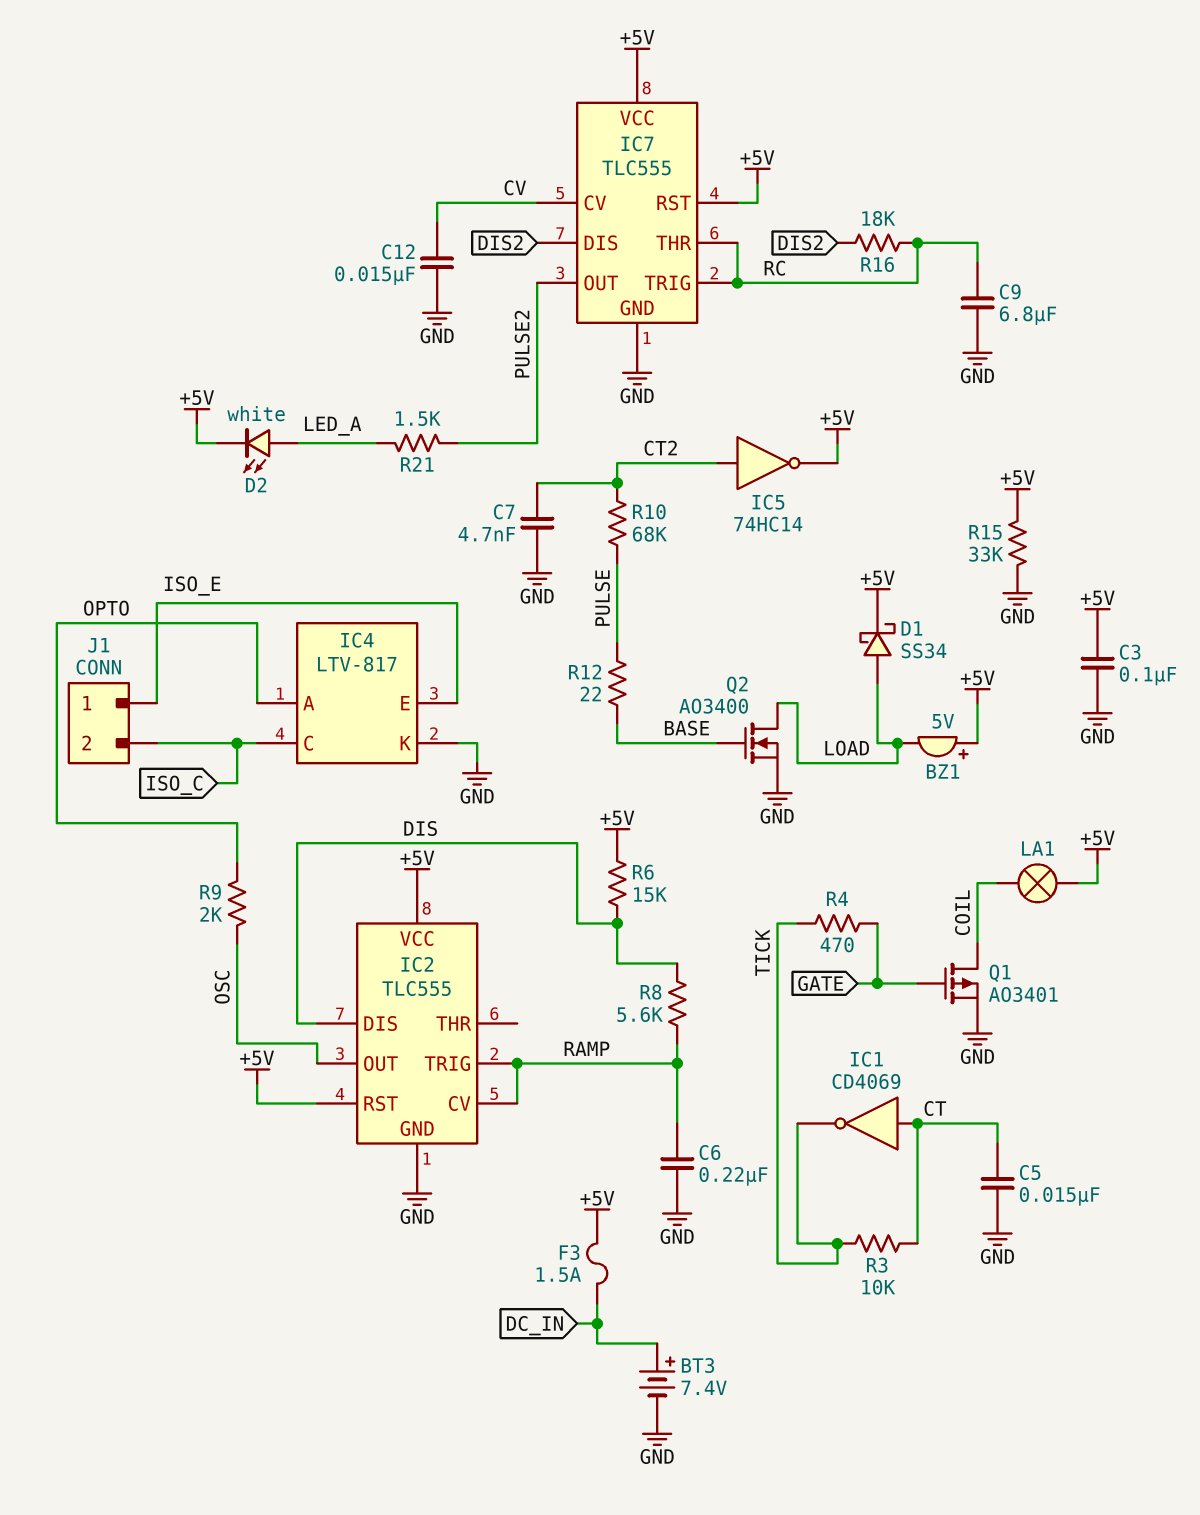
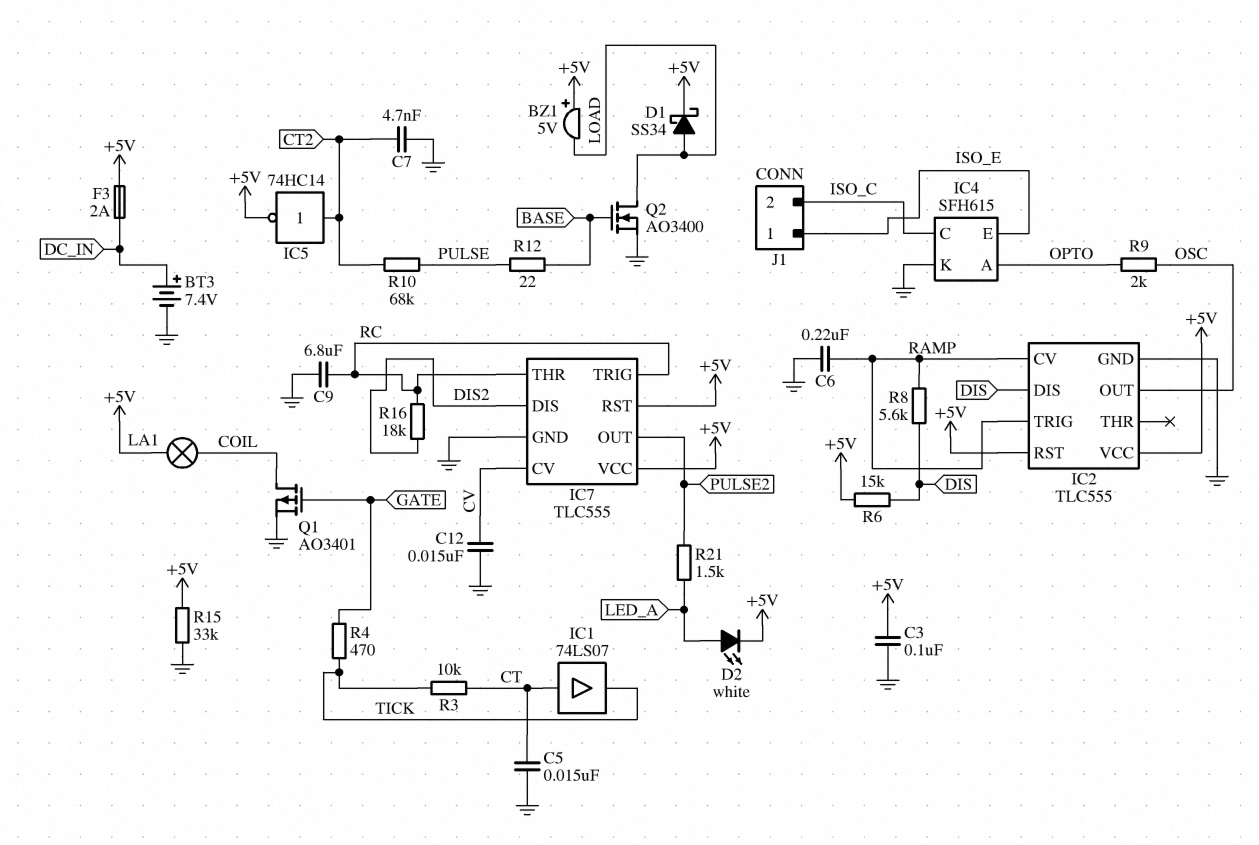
F3: 1.5A (+5V, DC_IN) -> 2A (+5V, DC_IN)
IC1: NOT CD4069 (in CT, out TICK) -> buffer 74LS07 (in CT, out TICK)
IC4: LTV-817 -> SFH615

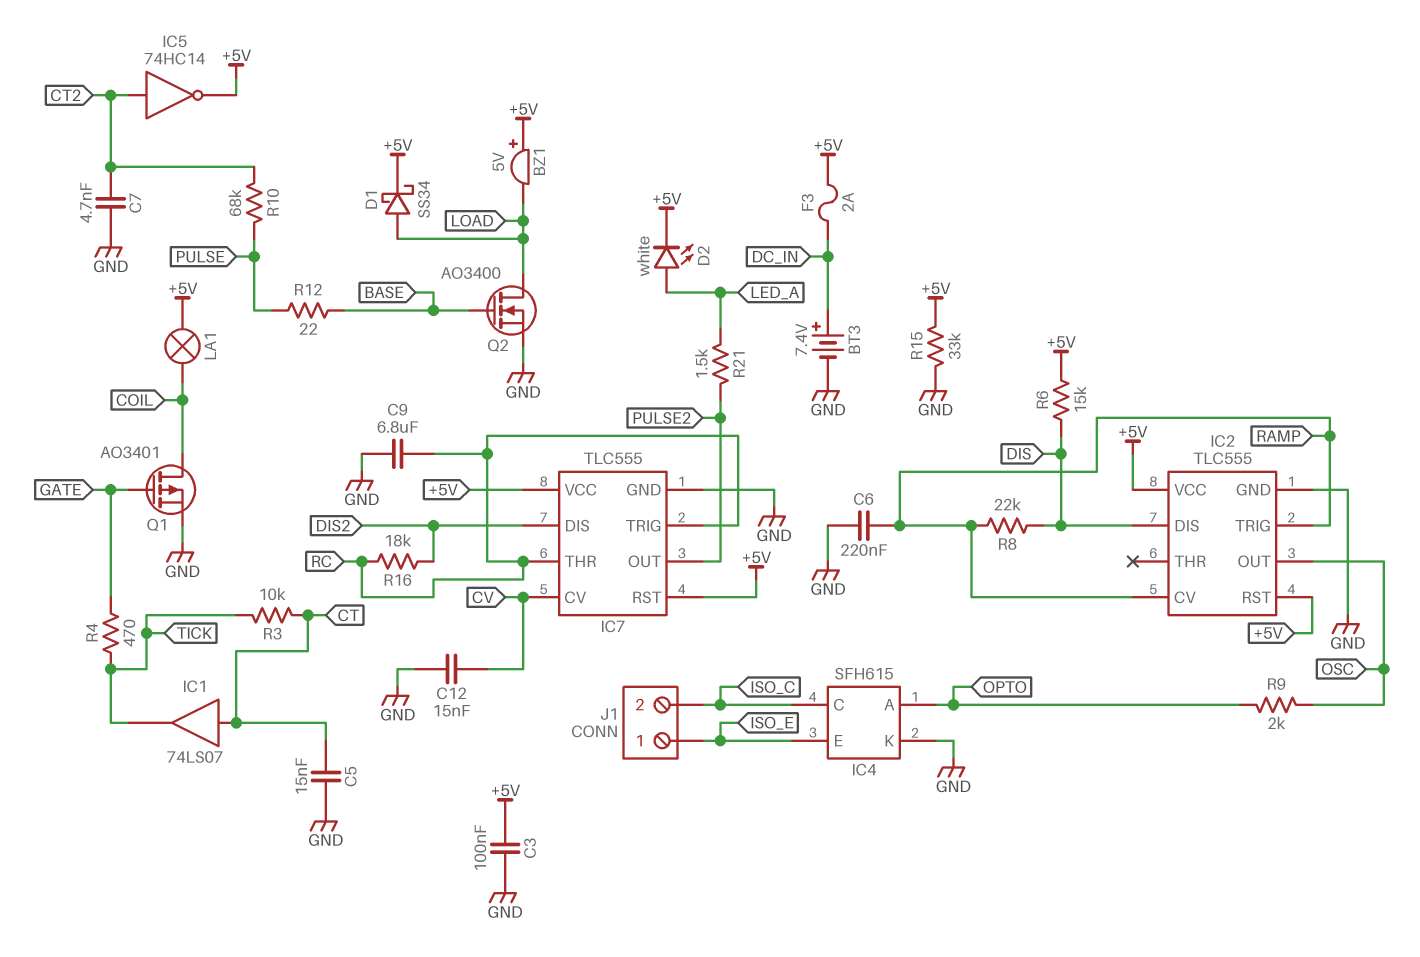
R8: 5.6k (DIS, RAMP) -> 22k (DIS, RAMP)

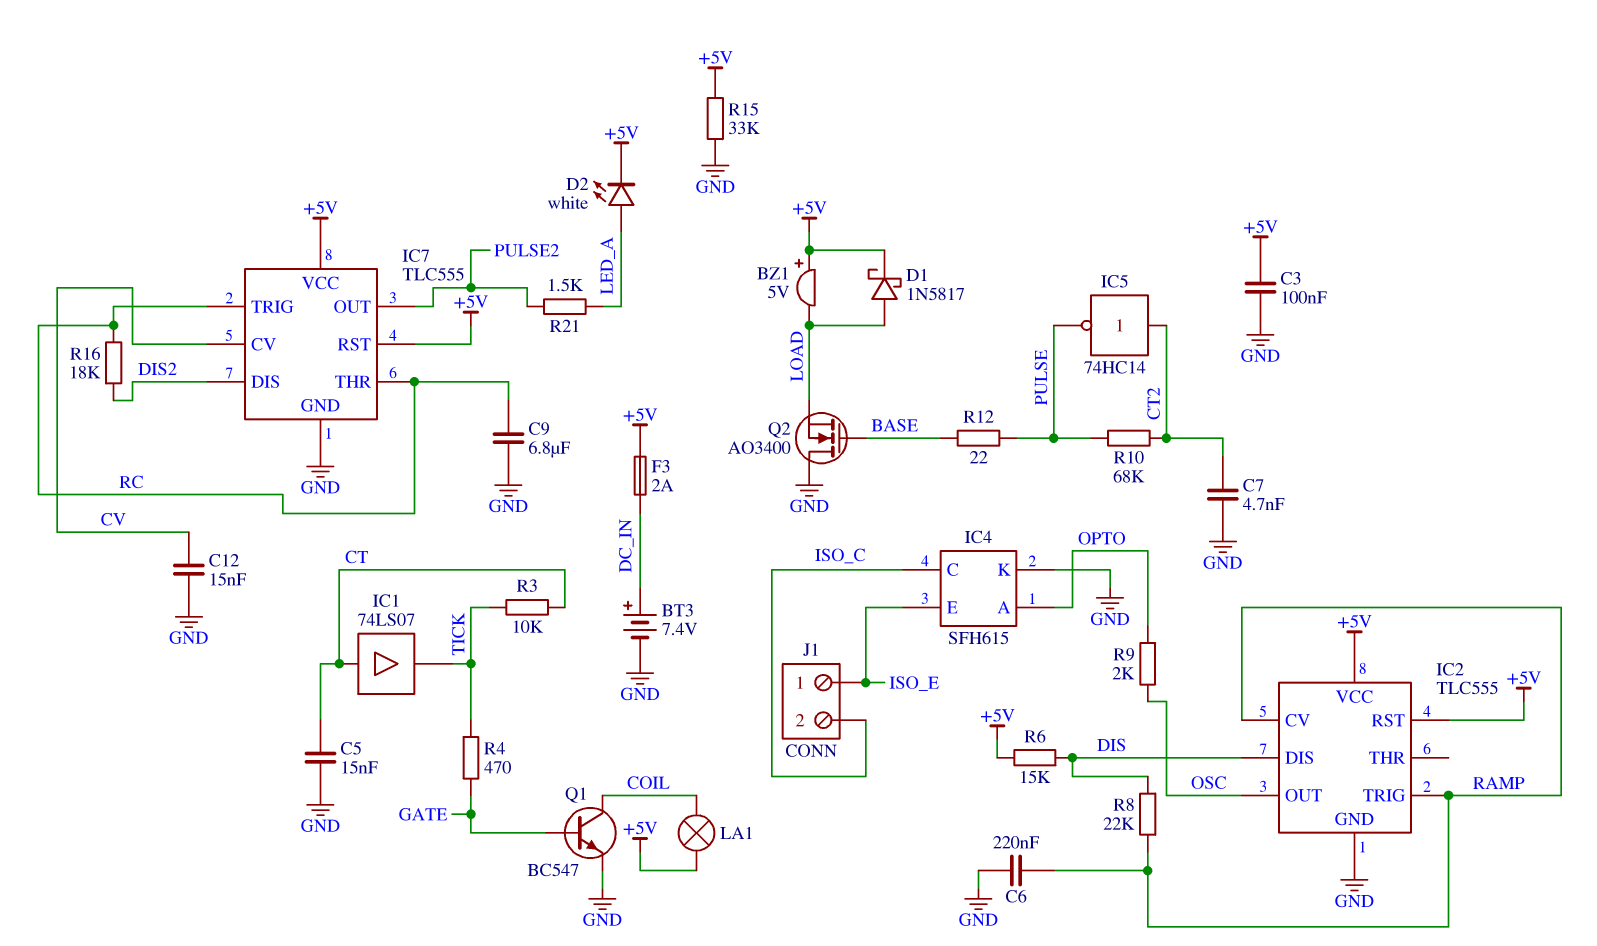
D1: schottky SS34 (A LOAD, K +5V) -> schottky 1N5817 (A LOAD, K +5V)
IC5: NOT 74HC14 (in CT2, out +5V) -> NOT 74HC14 (in CT2, out PULSE)
Q1: PMOS AO3401 (G GATE, D COIL, S GND) -> NPN BC547 (B GATE, C COIL, E GND)
Q2: NMOS AO3400 (G BASE, D LOAD, S GND) -> NMOS AO3400 (G BASE, D GND, S LOAD)

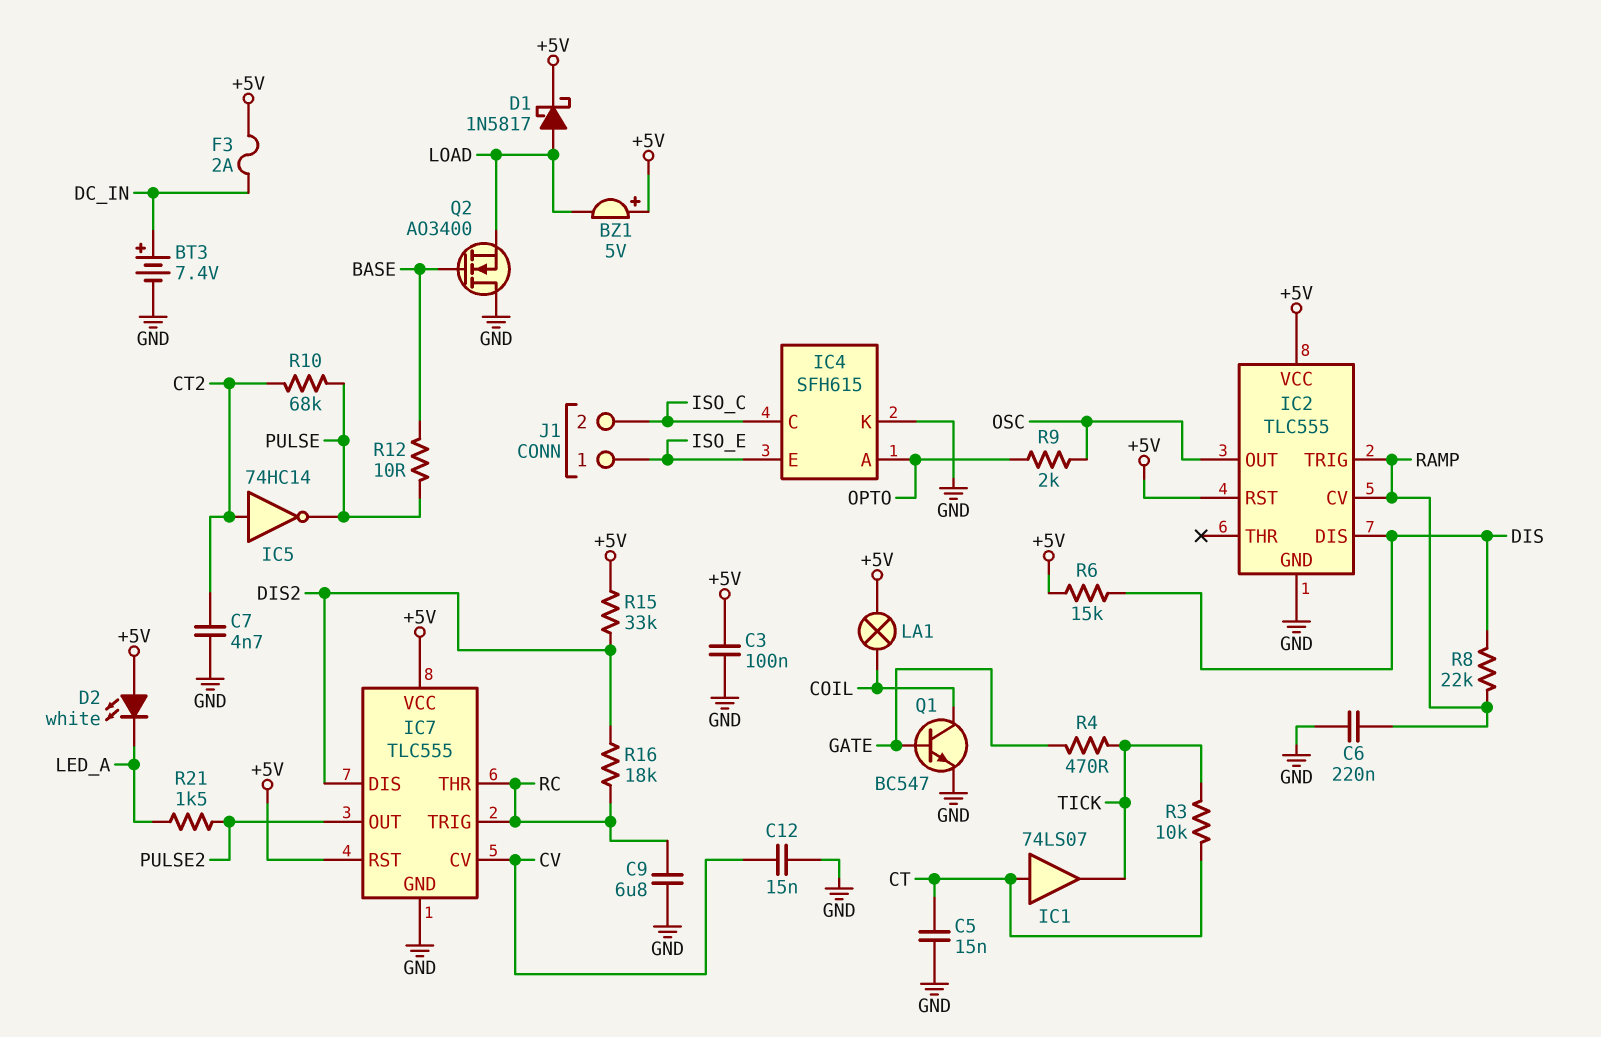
D2: LED white (A LED_A, K +5V) -> LED white (A +5V, K LED_A)
R12: 22 (BASE, PULSE) -> 10 (BASE, PULSE)
R15: 33k (+5V, GND) -> 33k (+5V, DIS2)

